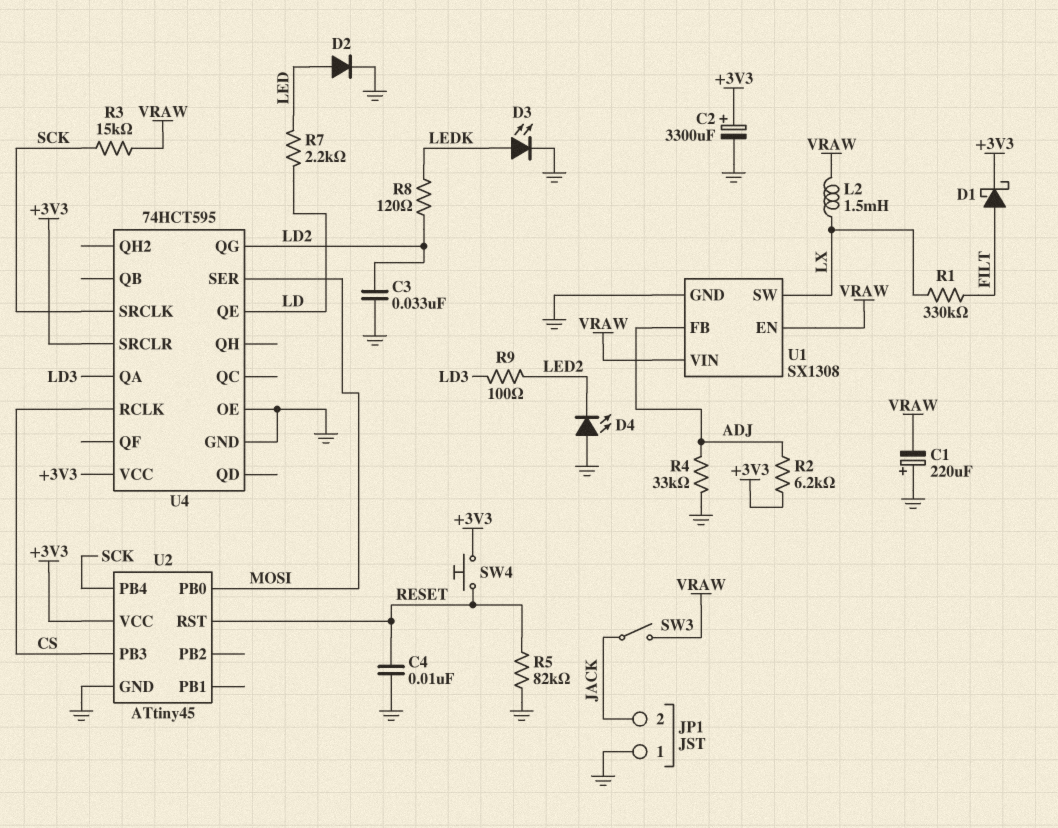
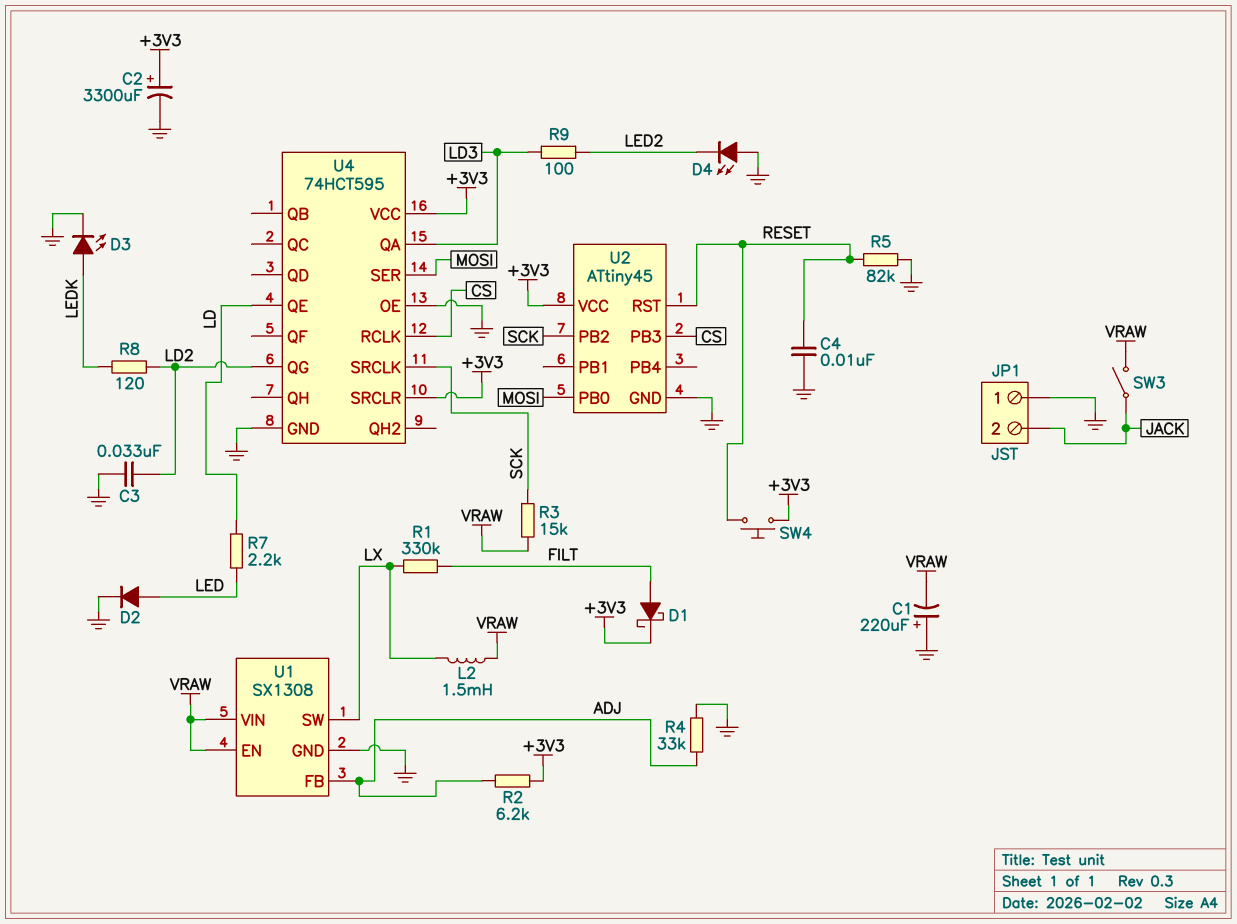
U2 pin PB2: none -> SCK
U2 pin PB4: SCK -> none

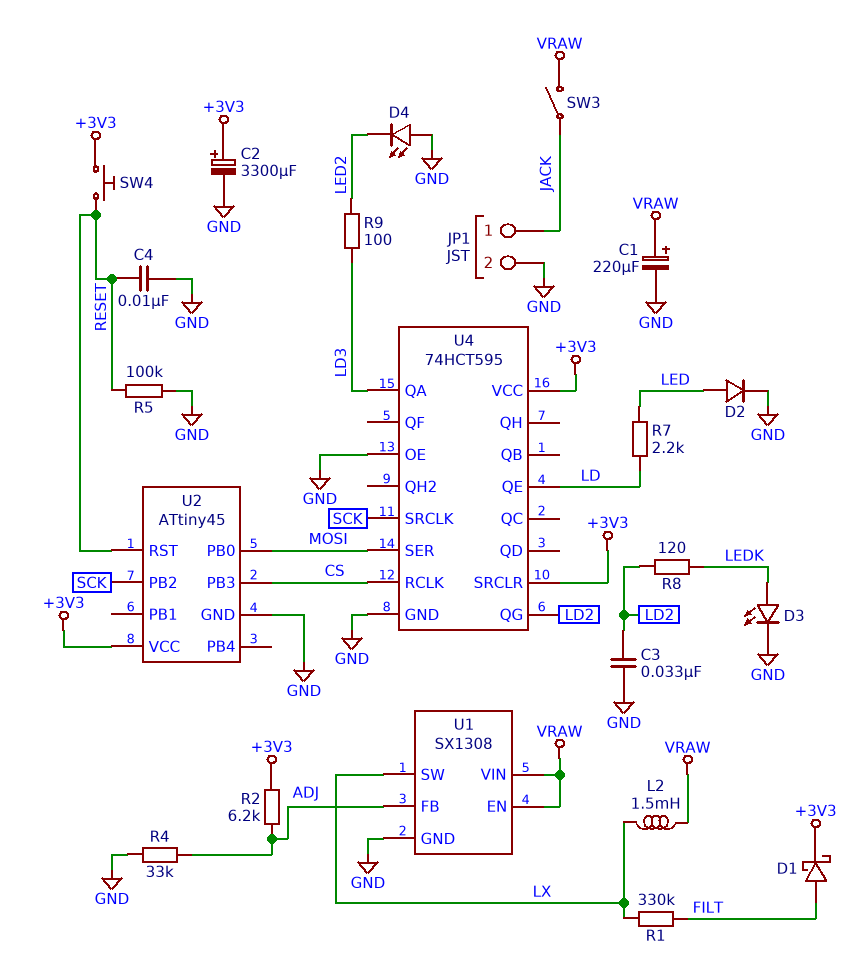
C1: 220uF (plus GND, minus VRAW) -> 220uF (plus VRAW, minus GND)
JP1 pin 1: GND -> JACK
JP1 pin 2: JACK -> GND
R3: 15k (SCK, VRAW) -> none
R5: 82k (GND, RESET) -> 100k (GND, RESET)

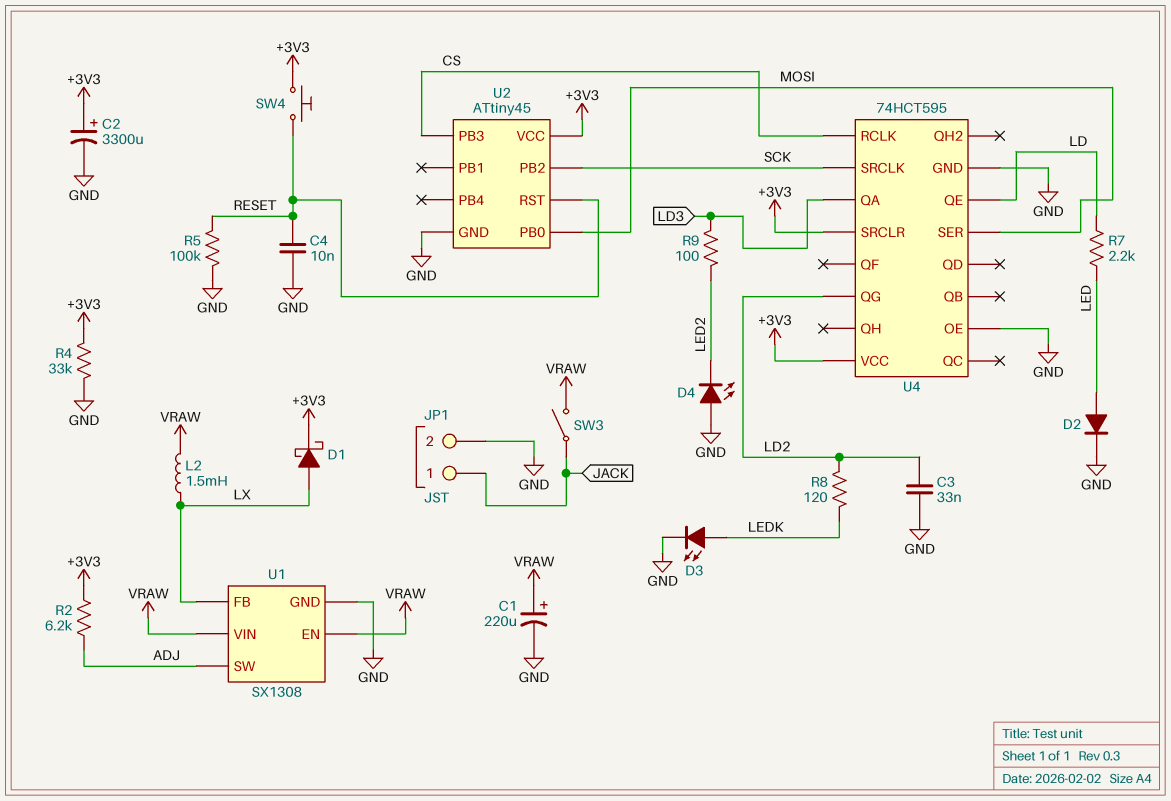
D1: schottky (A FILT, K +3V3) -> schottky (A LX, K +3V3)
R1: 330k (FILT, LX) -> none
R4: 33k (ADJ, GND) -> 33k (+3V3, GND)
U1 pin FB: ADJ -> LX
U1 pin SW: LX -> ADJ

